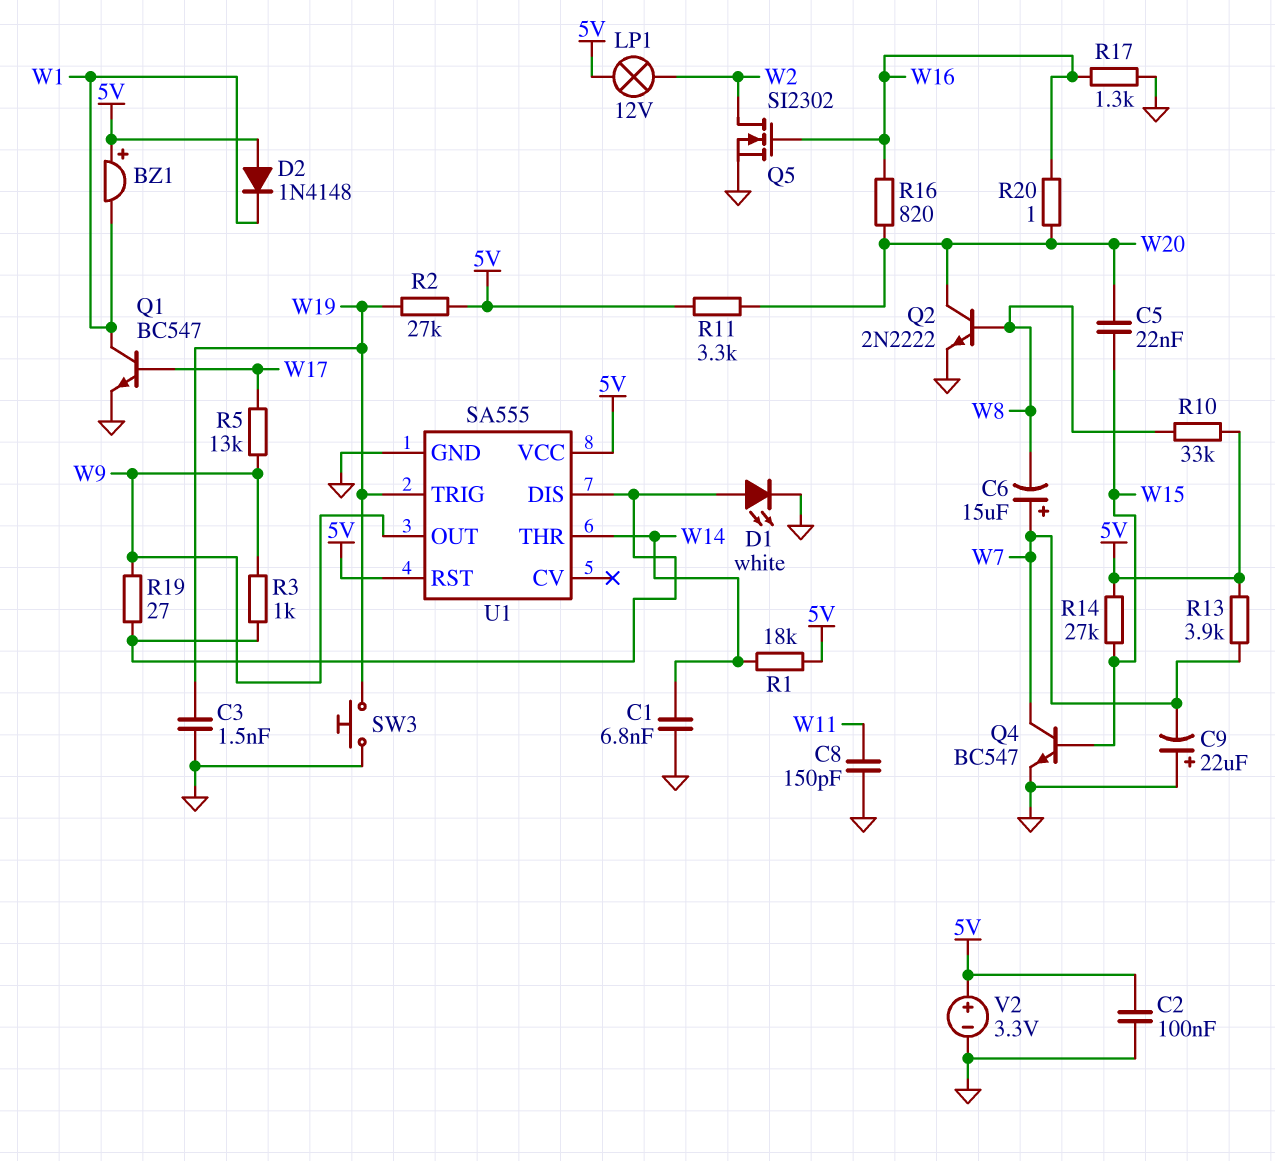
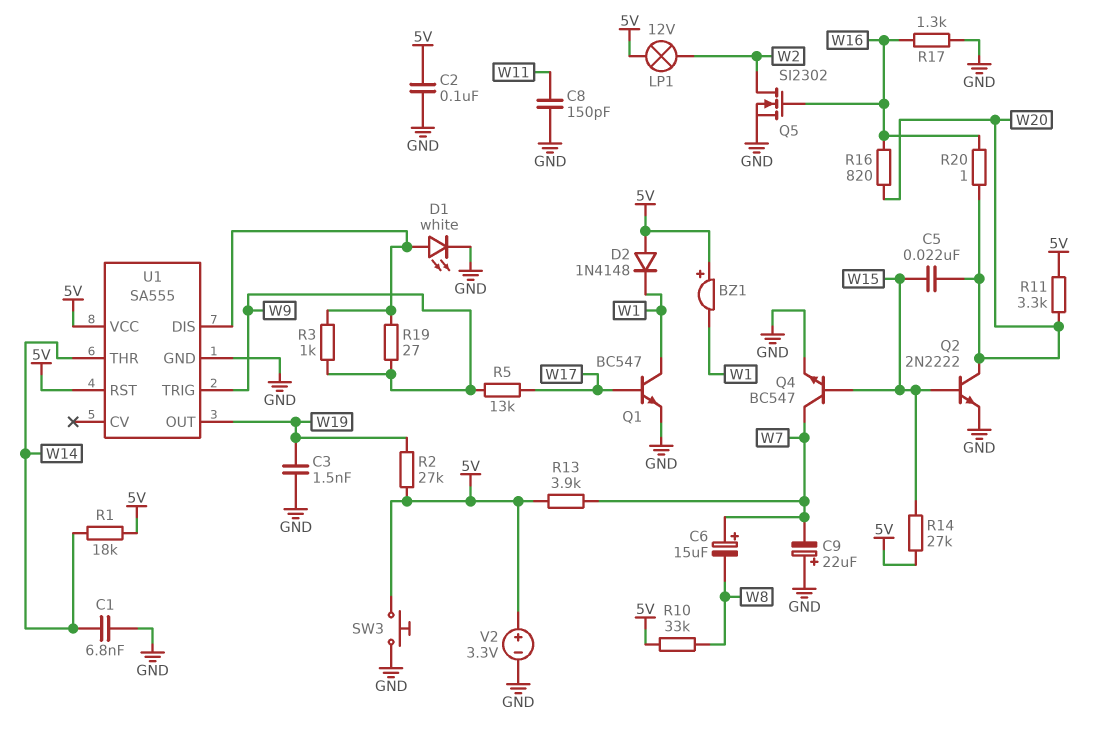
Q2: NPN 2N2222 (B W8, C W20, E GND) -> NPN 2N2222 (B W15, C W20, E GND)
SW3: button (GND, W19) -> button (5V, GND)
U1 pin OUT: W9 -> W19
U1 pin TRIG: W19 -> W9

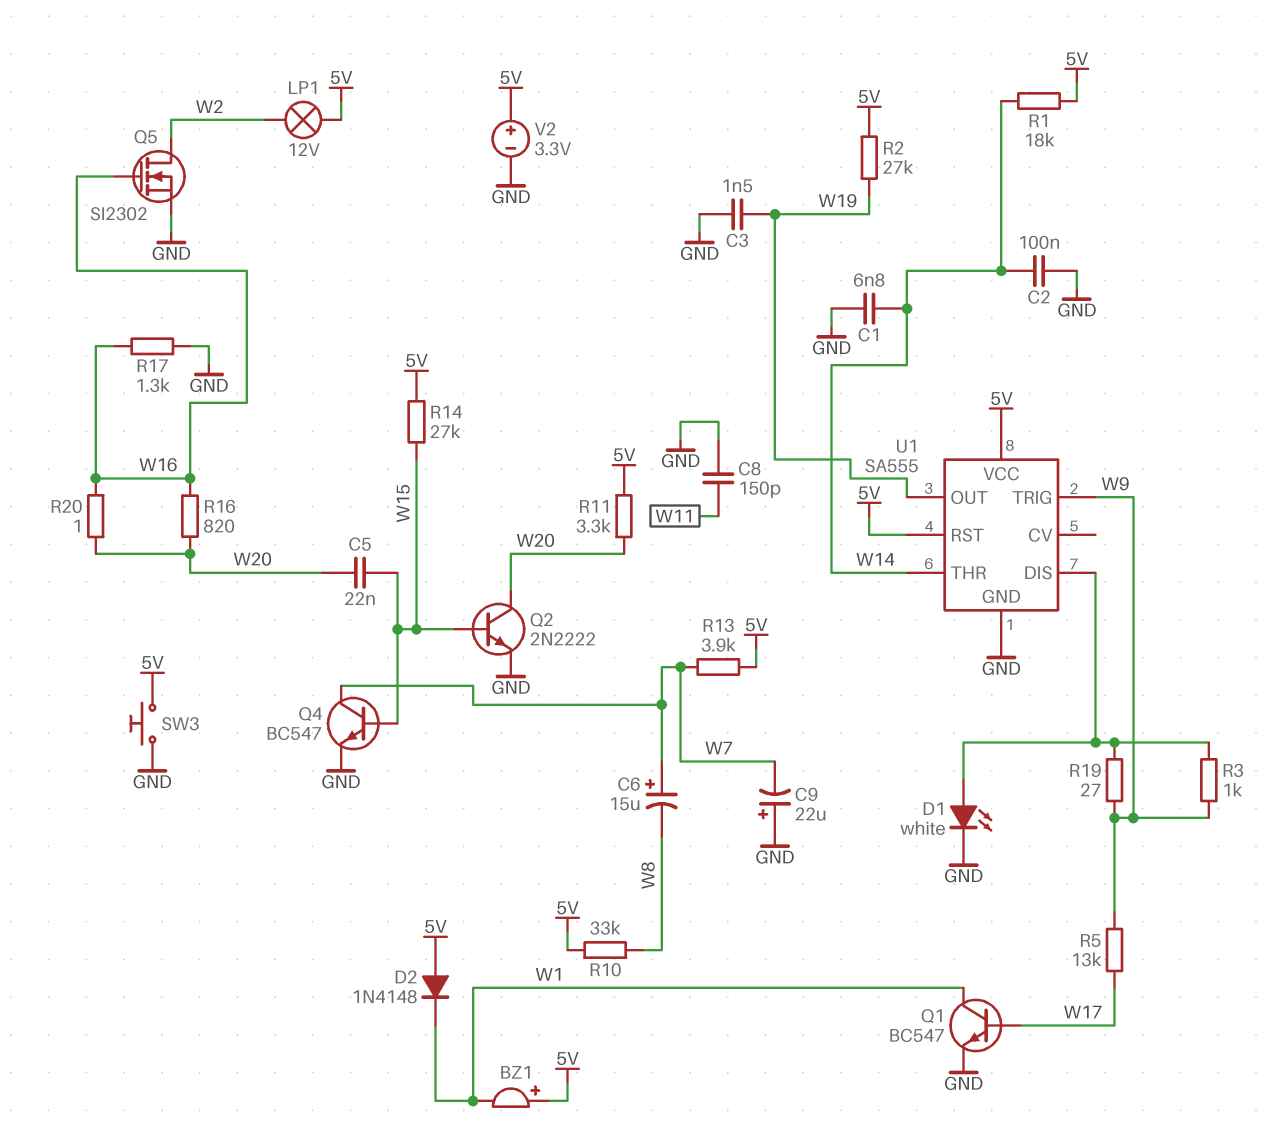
C2: 100nF (5V, GND) -> 100nF (GND, W14)

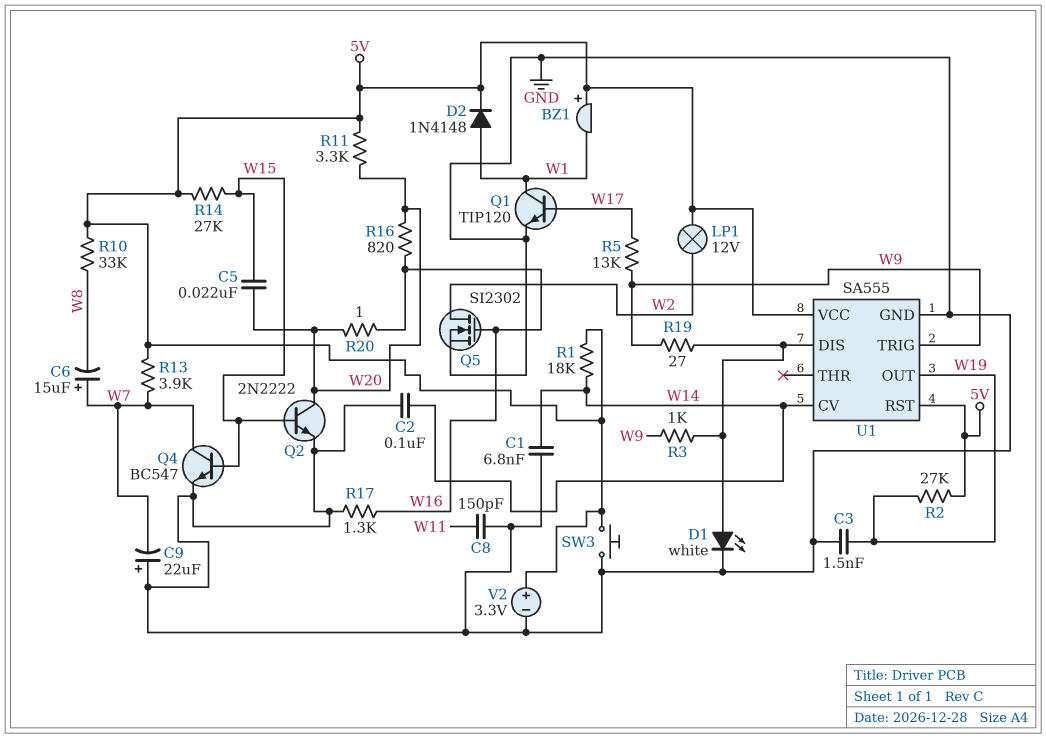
D2: diode 1N4148 (A 5V, K W1) -> diode 1N4148 (A W1, K 5V)
Q1: NPN BC547 (B W17, C W1, E GND) -> NPN TIP120 (B W17, C W1, E GND)
U1 pin CV: none -> W14
U1 pin THR: W14 -> none

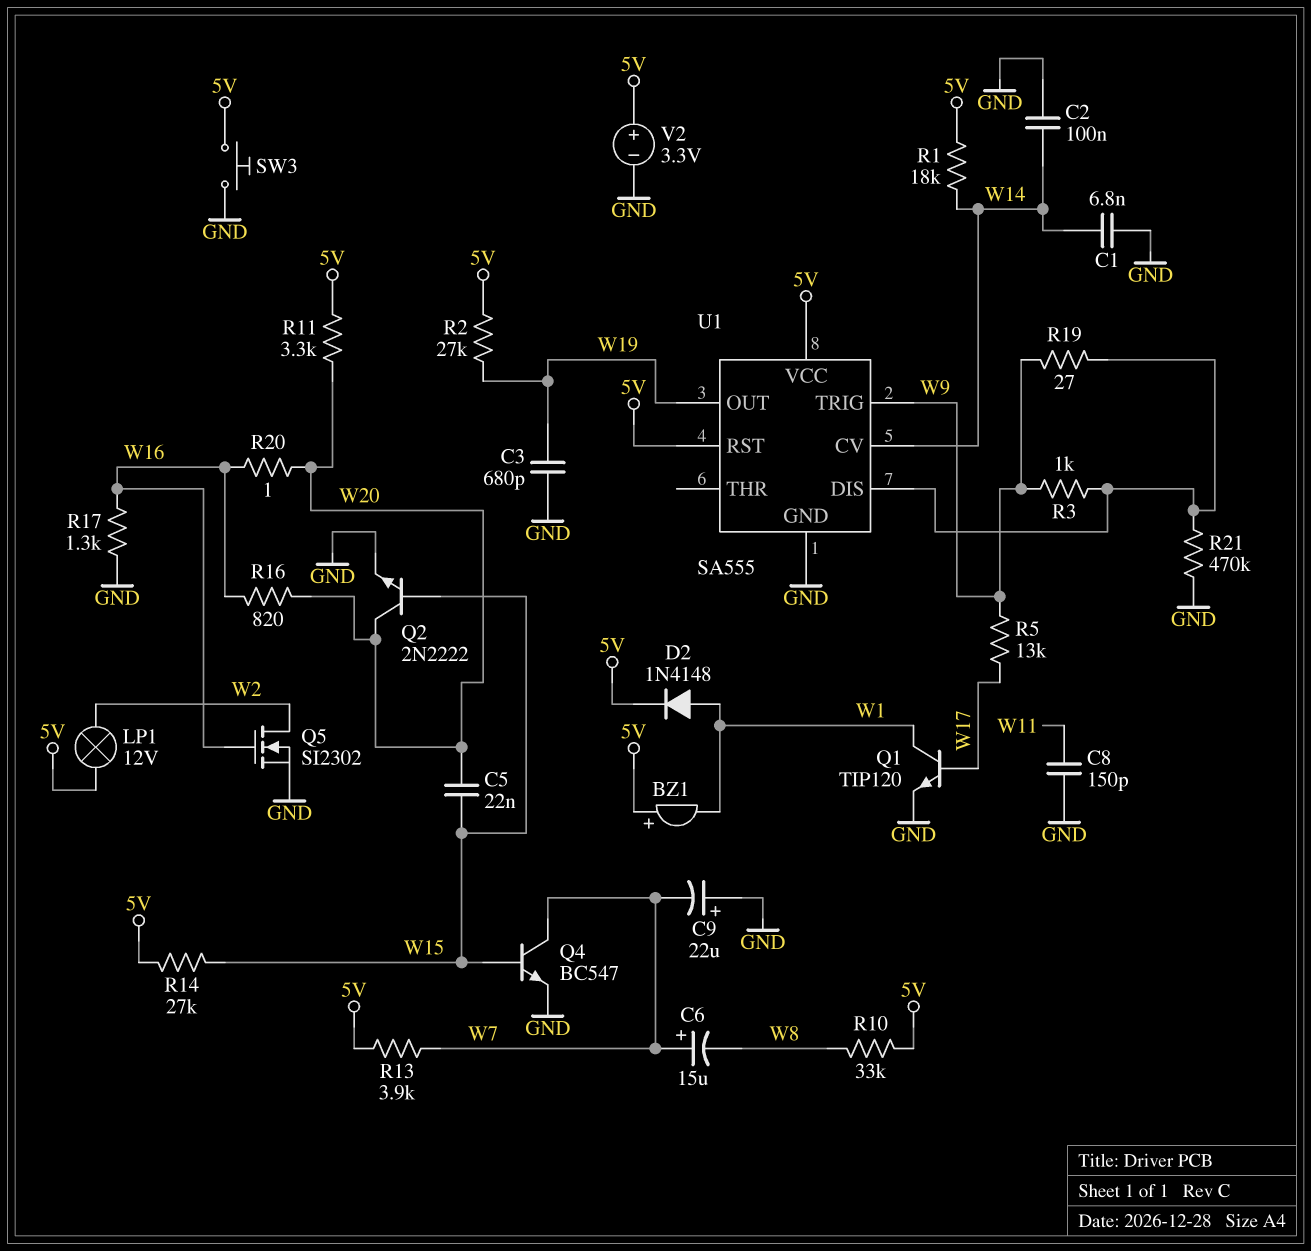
C3: 1.5nF (GND, W19) -> 680pF (GND, W19)
D1: LED white (A U1/DIS, K GND) -> none
R21: none -> 470k (GND, U1/DIS)

